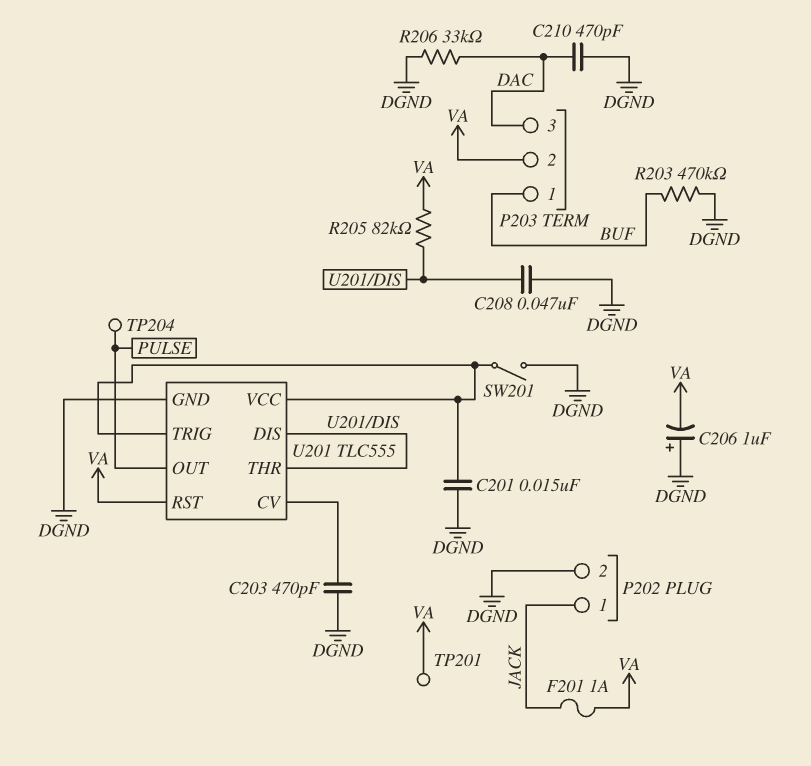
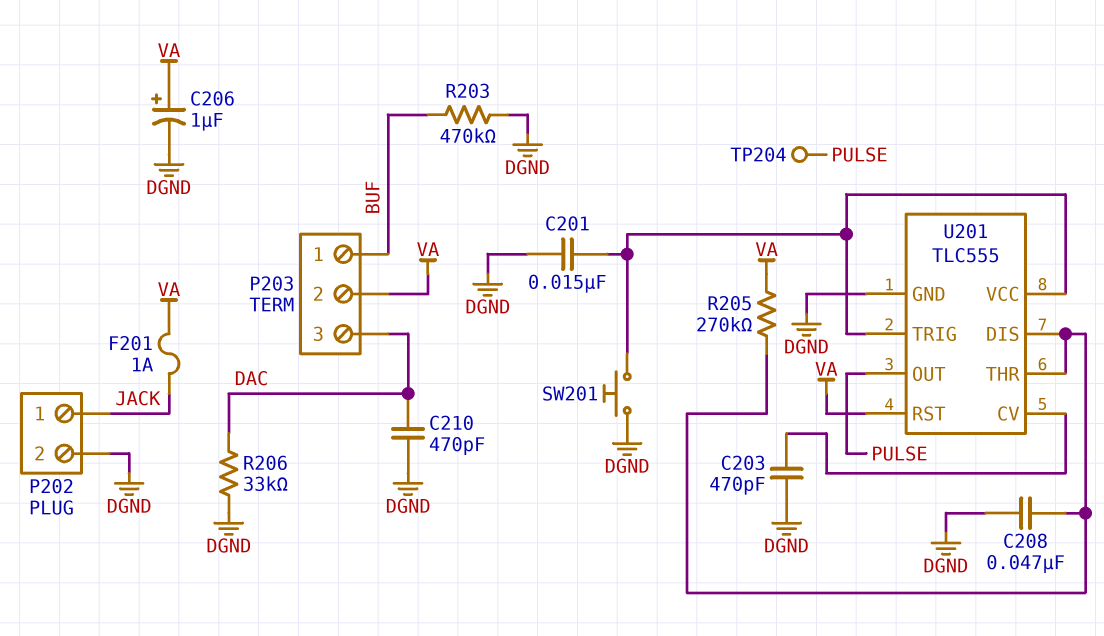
C206: 1uF (plus DGND, minus VA) -> 1uF (plus VA, minus DGND)
R205: 82k (U201/DIS, VA) -> 270k (U201/DIS, VA)
SW201: switch (DGND, U201/TRIG) -> button (DGND, U201/TRIG)
TP201: test point (VA) -> none

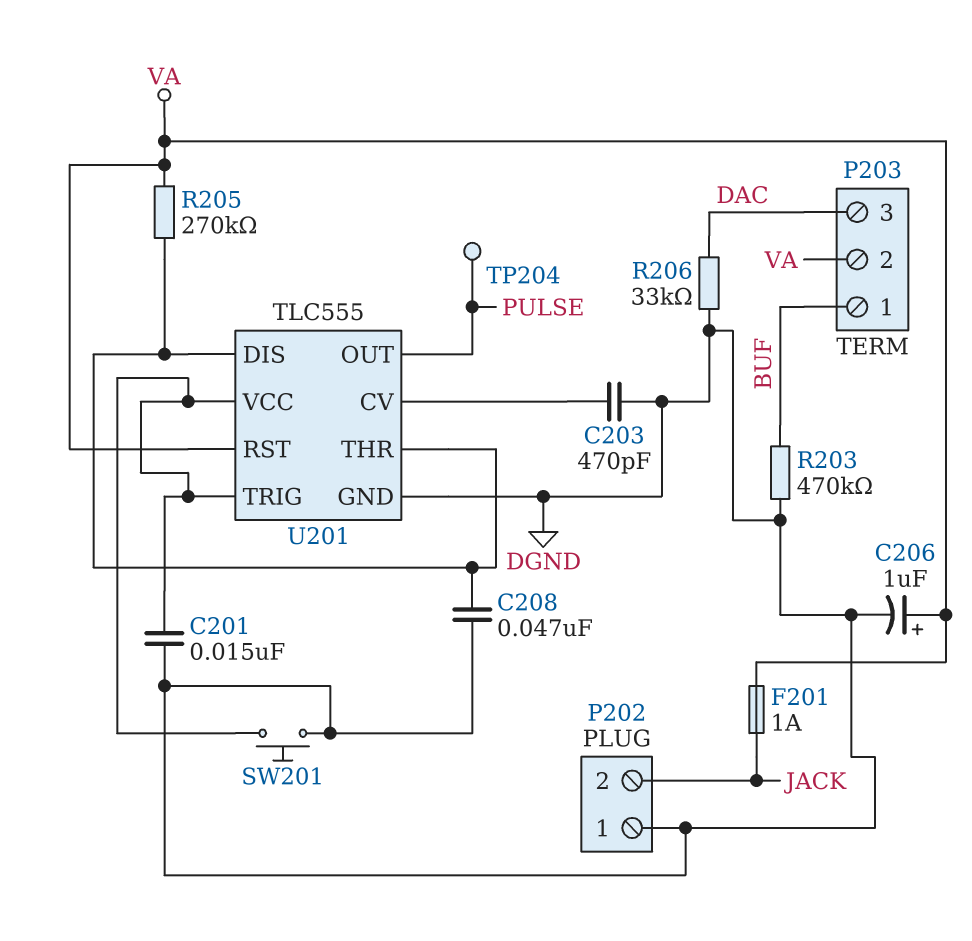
C210: 470pF (DAC, DGND) -> none
P202 pin 1: JACK -> DGND
P202 pin 2: DGND -> JACK

